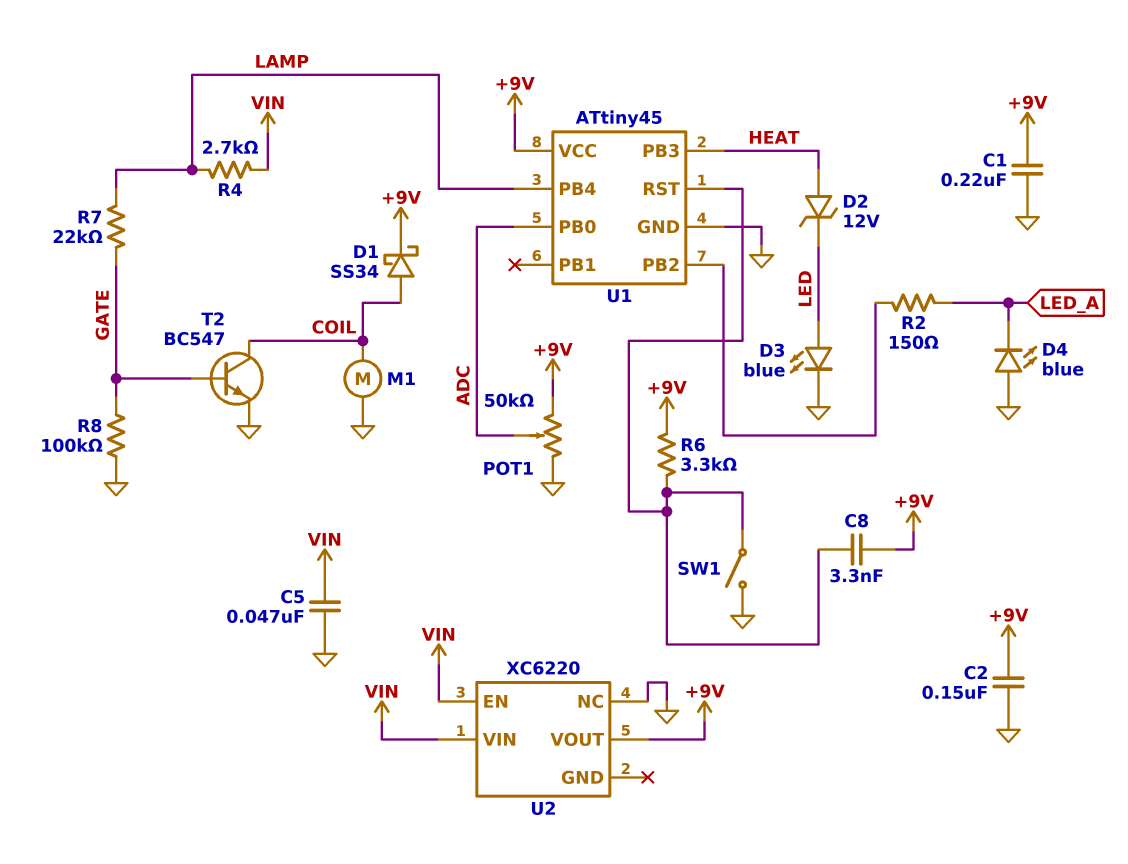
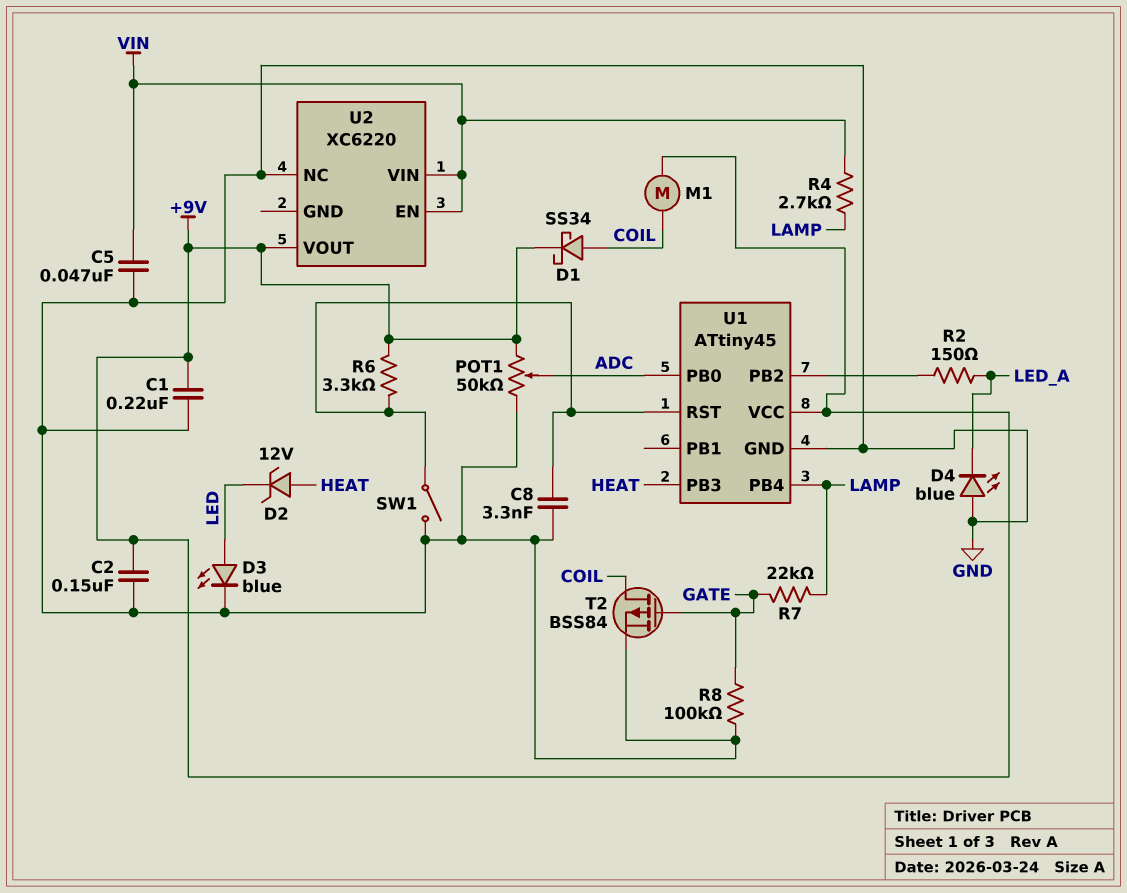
C8: 3.3nF (+9V, U1/RST) -> 3.3nF (GND, U1/RST)
M1: motor (COIL, GND) -> motor (+9V, COIL)
T2: NPN BC547 (B GATE, C COIL, E GND) -> PMOS BSS84 (G GATE, D COIL, S GND)

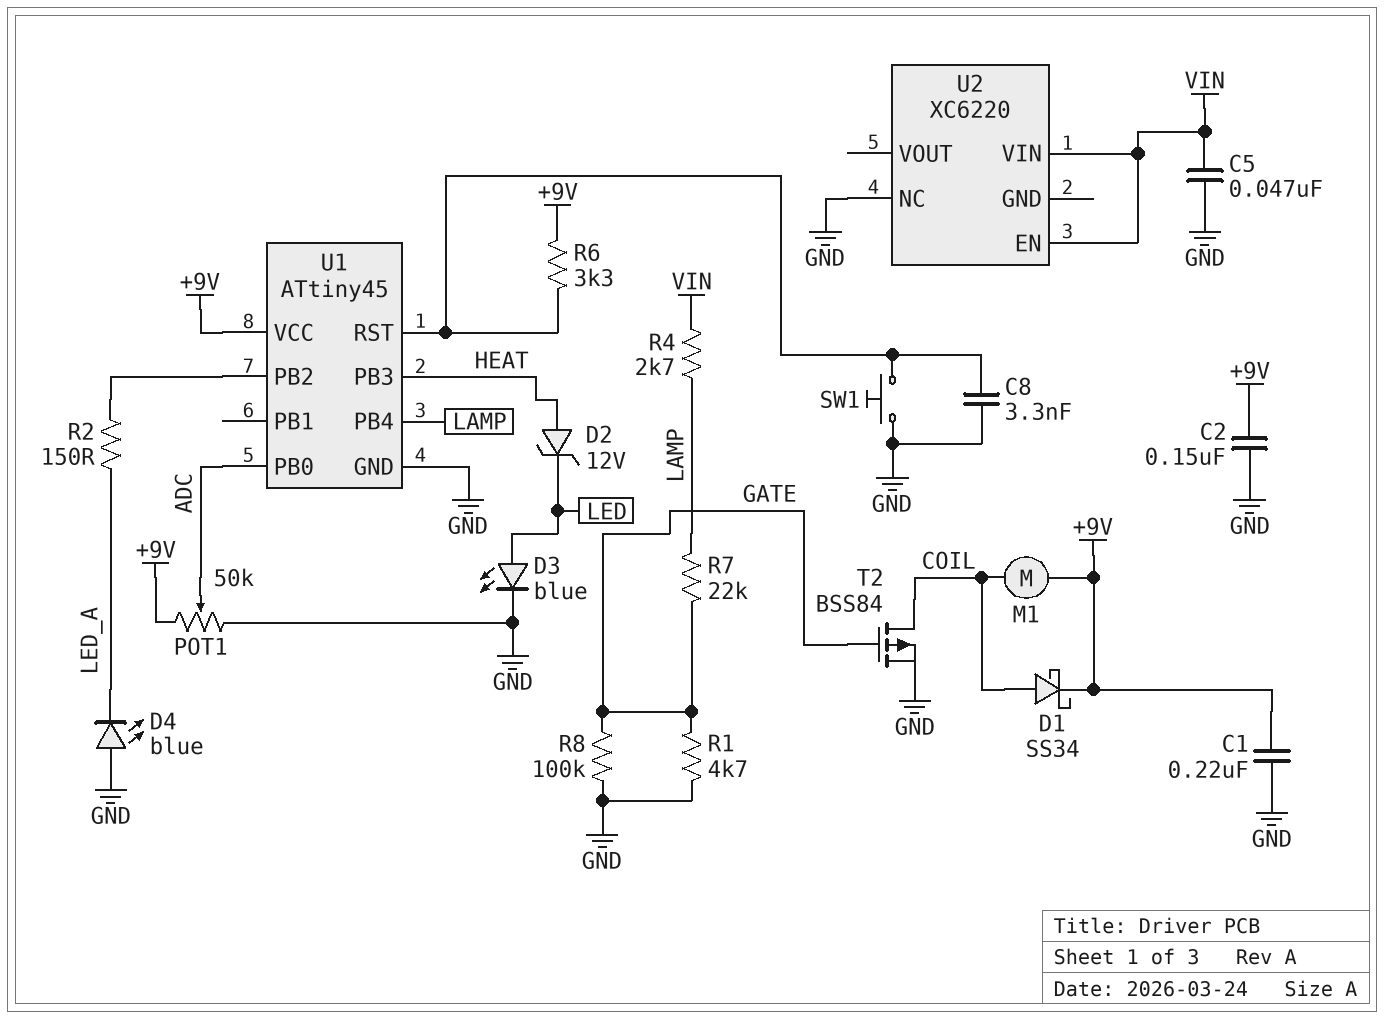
R1: none -> 4.7k (GATE, GND)
SW1: switch (GND, U1/RST) -> button (GND, U1/RST)
U2 pin VOUT: +9V -> none

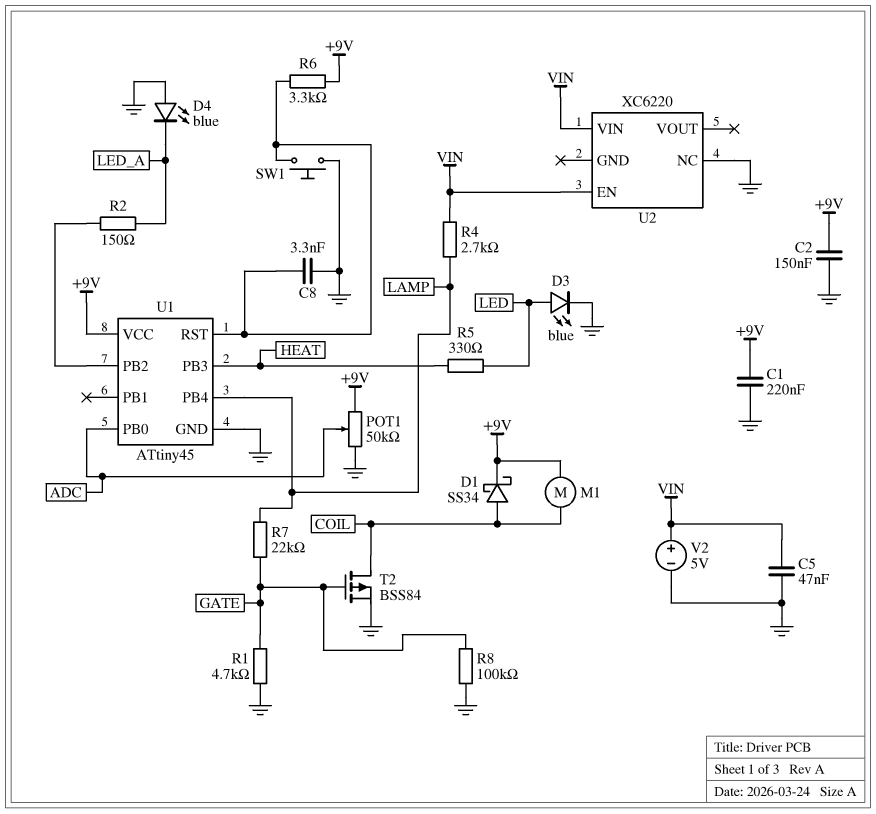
D2: zener 12V (A HEAT, K LED) -> none
R5: none -> 330 (HEAT, LED)
V2: none -> 5V (plus VIN, minus GND)

